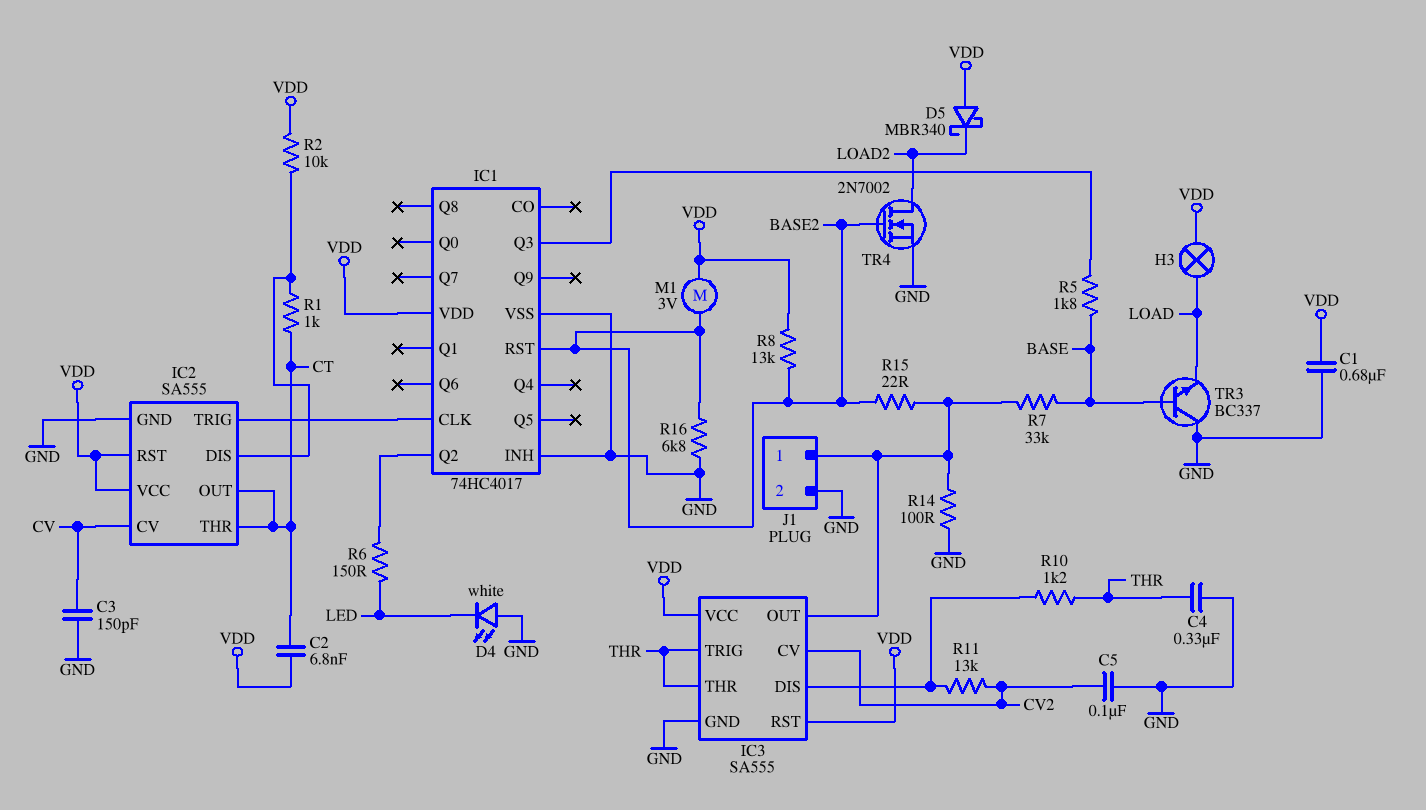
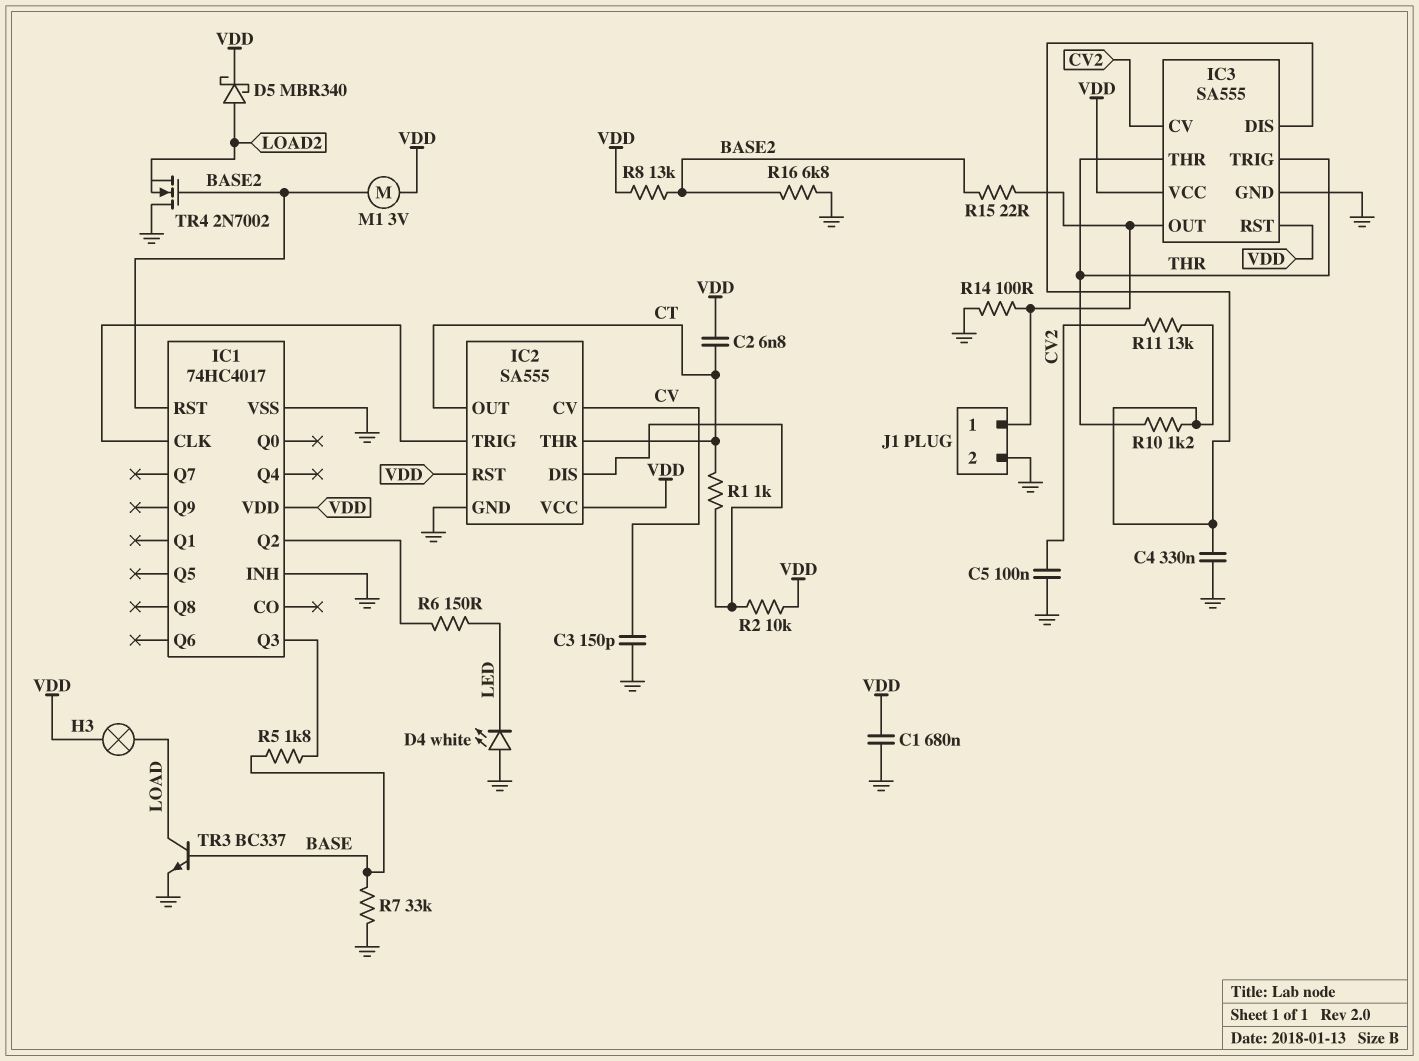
C4: 330nF (GND, THR) -> 330nF (GND, IC3/DIS)
D5: schottky MBR340 (A VDD, K LOAD2) -> schottky MBR340 (A LOAD2, K VDD)
R7: 33k (BASE, IC3/OUT) -> 33k (BASE, GND)
TR3: NPN BC337 (B BASE, C GND, E LOAD) -> NPN BC337 (B BASE, C LOAD, E GND)
TR4: NMOS 2N7002 (G BASE2, D LOAD2, S GND) -> NMOS 2N7002 (G BASE2, D GND, S LOAD2)

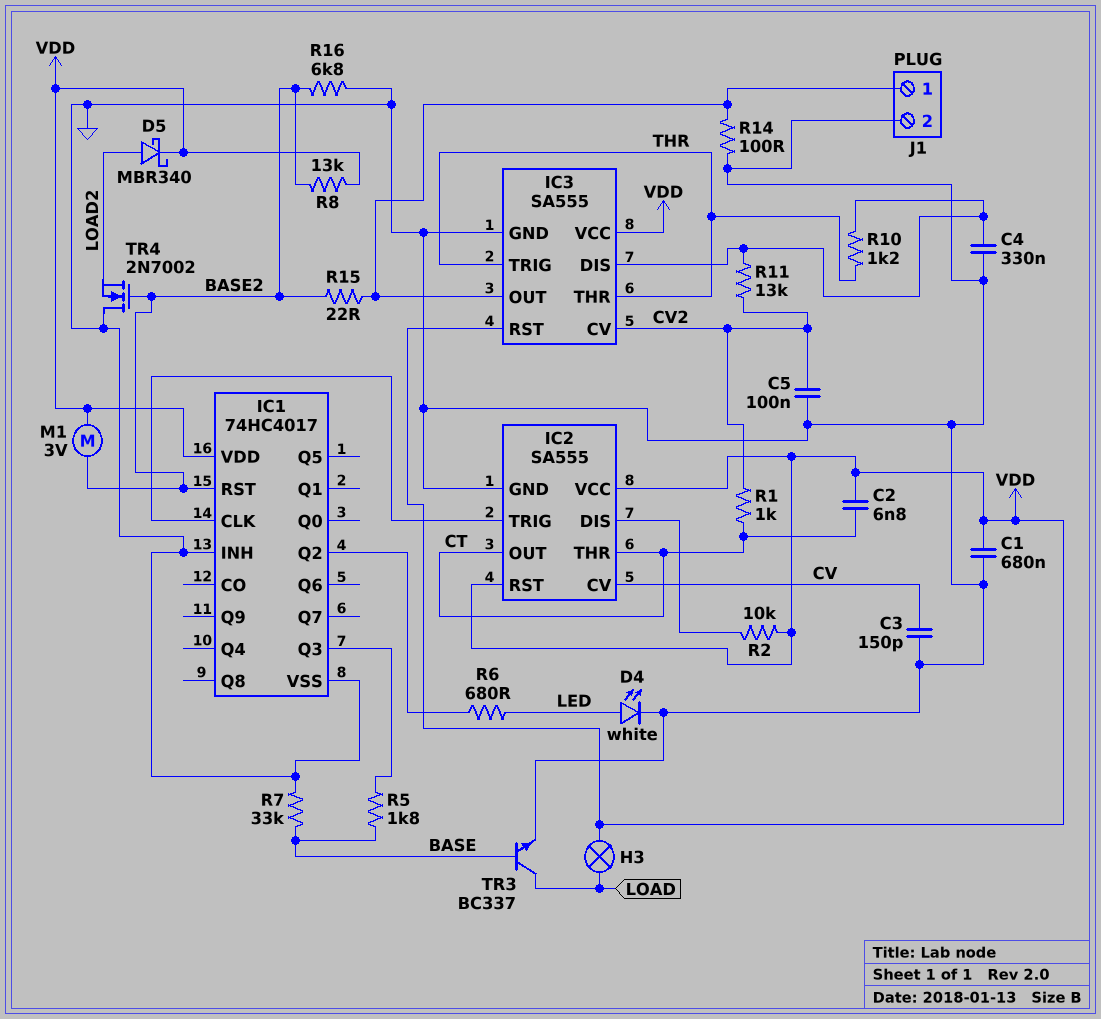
D4: LED white (A GND, K LED) -> LED white (A LED, K GND)
R1: 1k (CT, IC2/DIS) -> 1k (CT, CV2)
R6: 150 (IC1/Q2, LED) -> 680 (IC1/Q2, LED)

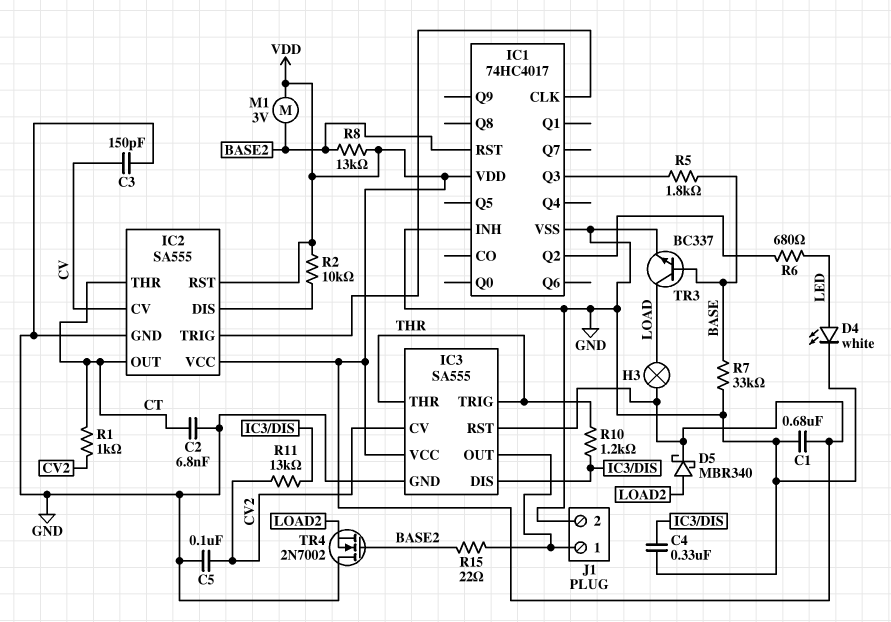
C2: 6.8nF (CT, VDD) -> 6.8nF (CT, GND)
R14: 100 (GND, IC3/OUT) -> none
R16: 6.8k (BASE2, GND) -> none

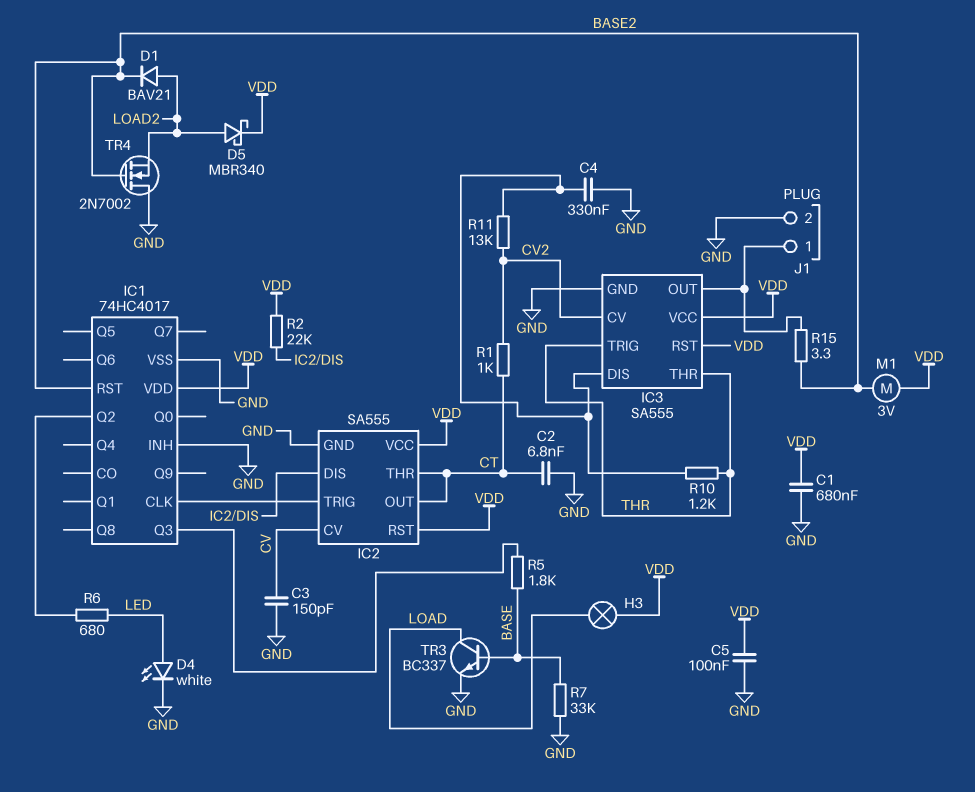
C5: 100nF (CV2, GND) -> 100nF (GND, VDD)
D1: none -> diode BAV21 (A LOAD2, K BASE2)
R2: 10k (IC2/DIS, VDD) -> 22k (IC2/DIS, VDD)
R8: 13k (BASE2, VDD) -> none
R15: 22 (BASE2, IC3/OUT) -> 3.3 (BASE2, IC3/OUT)

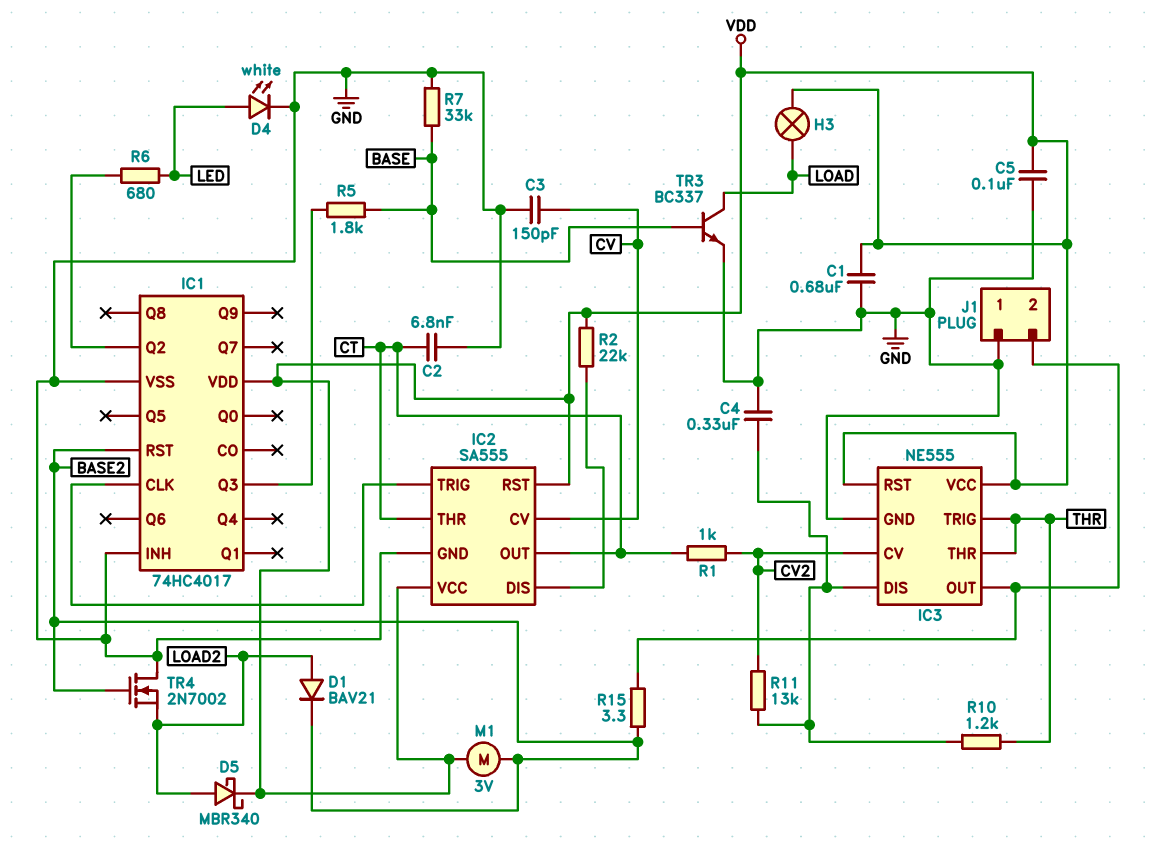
IC3: SA555 -> NE555
J1 pin 1: IC3/OUT -> GND
J1 pin 2: GND -> IC3/OUT

